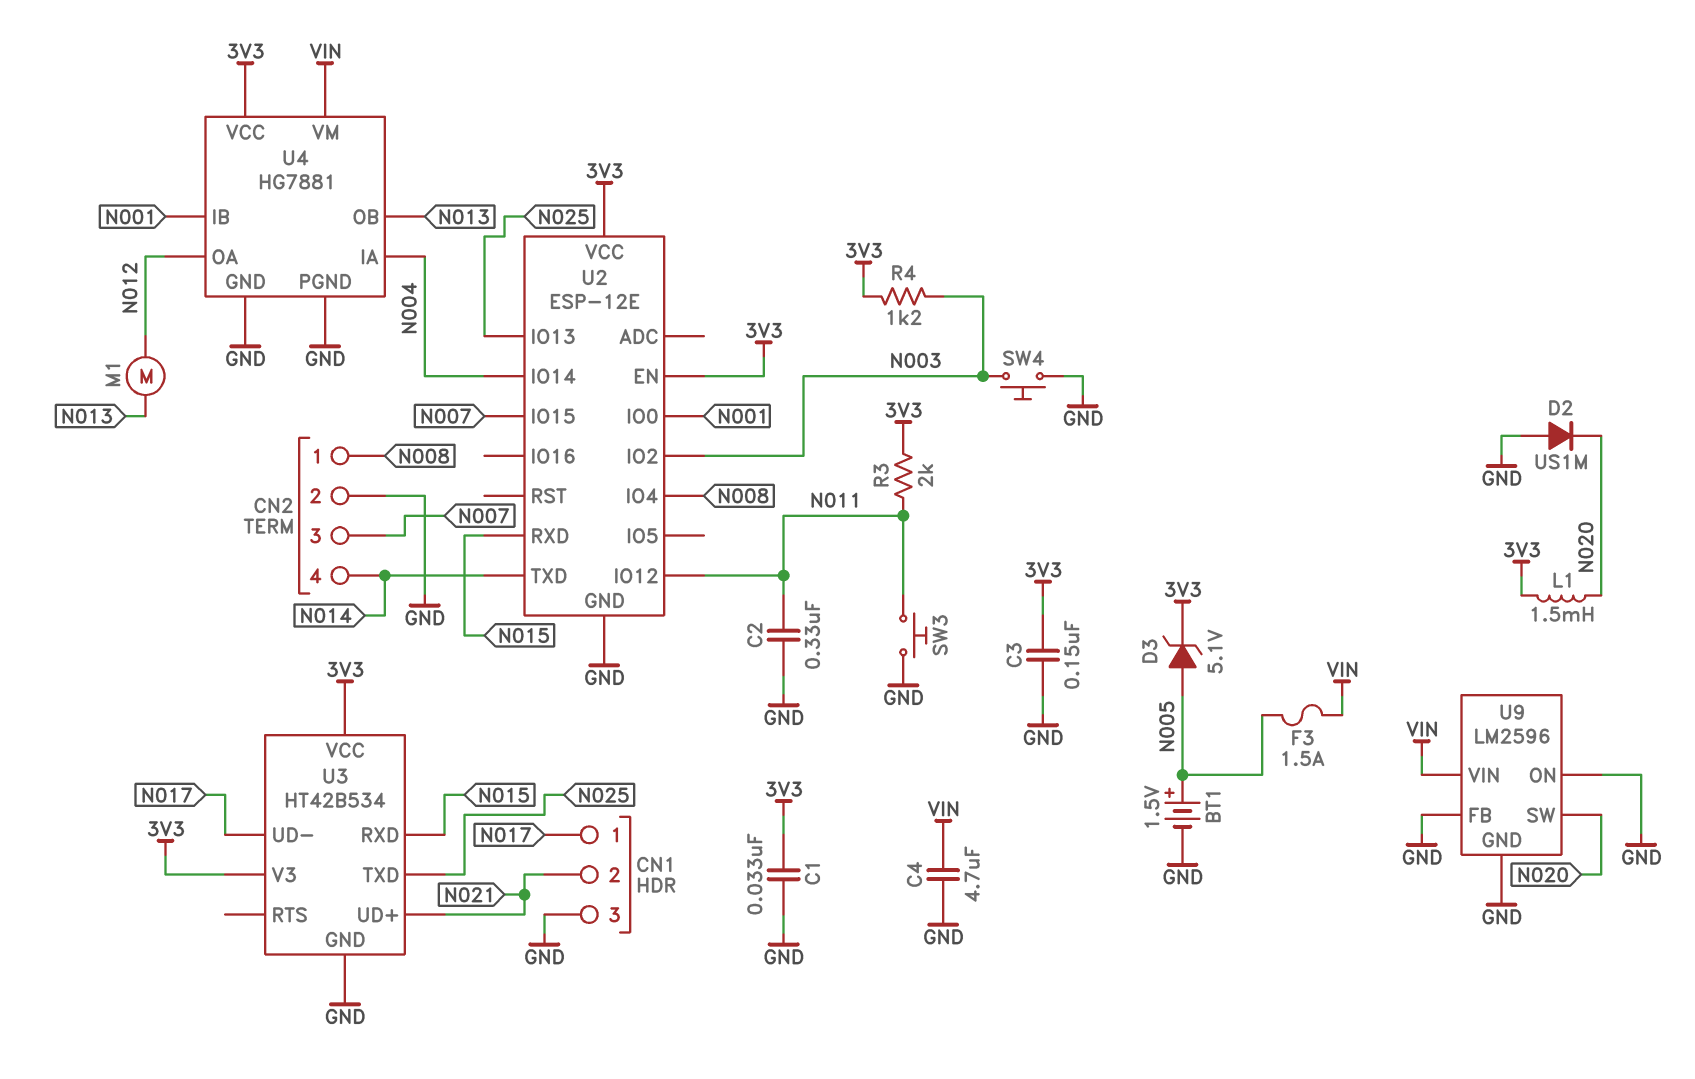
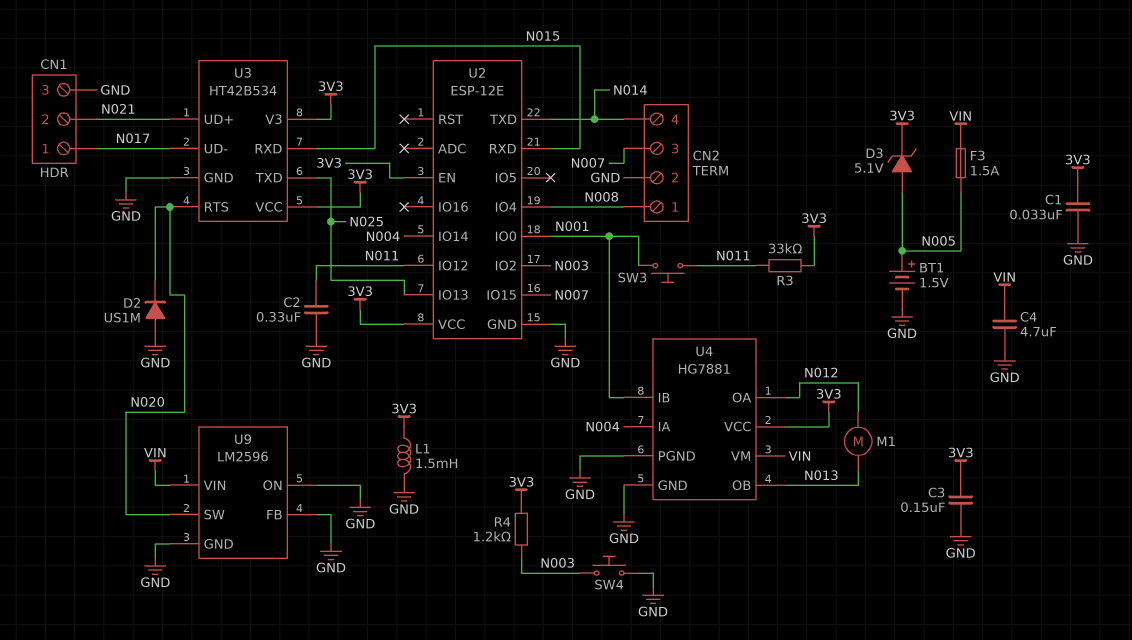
L1: 1.5mH (3V3, N020) -> 1.5mH (3V3, GND)
R3: 2k (3V3, N011) -> 33k (3V3, N011)
SW3: button (GND, N011) -> button (N001, N011)
U3 pin RTS: none -> N020

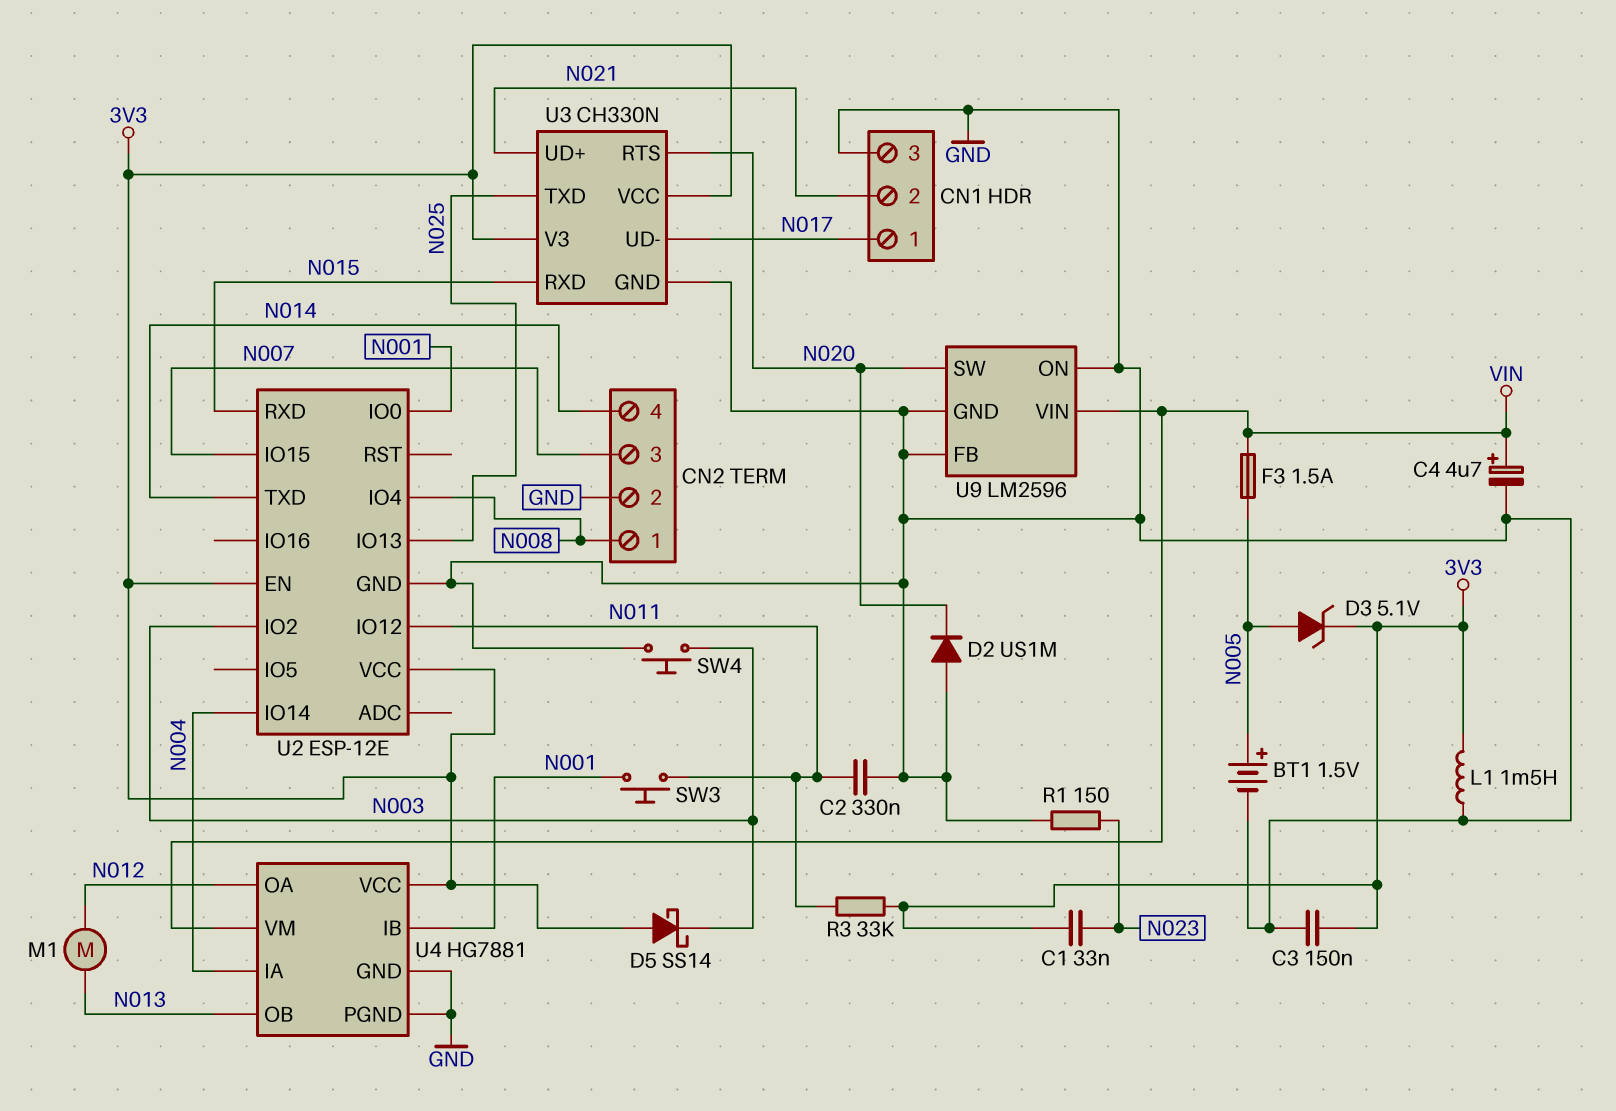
C1: 33nF (3V3, GND) -> 33nF (3V3, N023)
C4: 4.7uF (GND, VIN) -> 4.7uF (plus VIN, minus GND)
D5: none -> schottky SS14 (A 3V3, K N003)
R1: none -> 150 (GND, N023)
R4: 1.2k (3V3, N003) -> none
U3: HT42B534 -> CH330N

